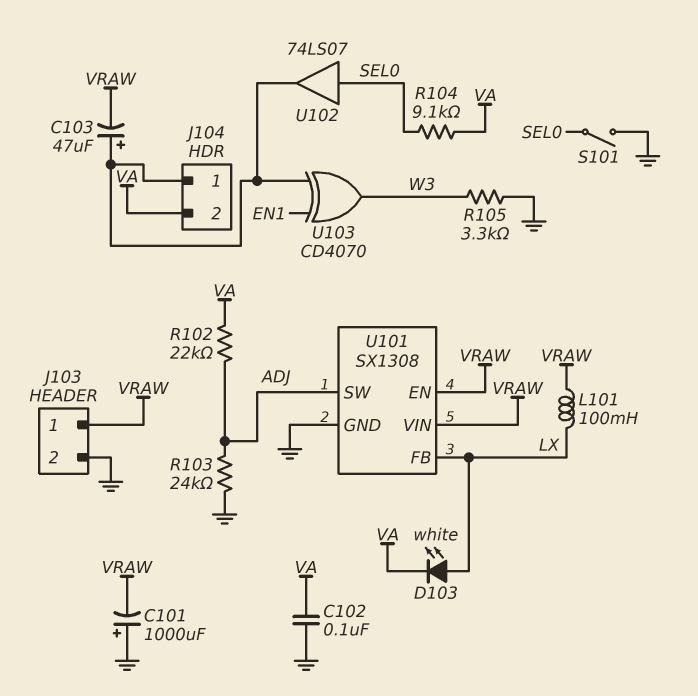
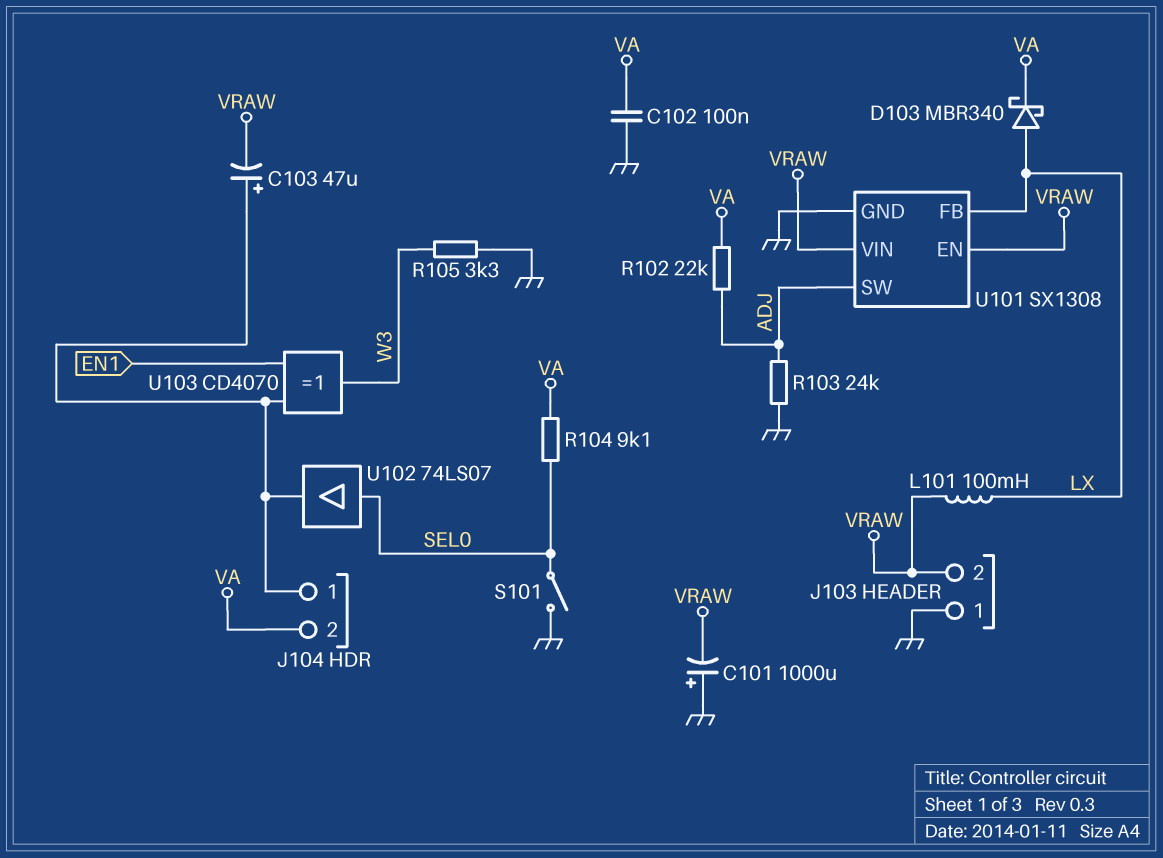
D103: LED white (A LX, K VA) -> schottky MBR340 (A LX, K VA)
J103 pin 1: VRAW -> GND
J103 pin 2: GND -> VRAW

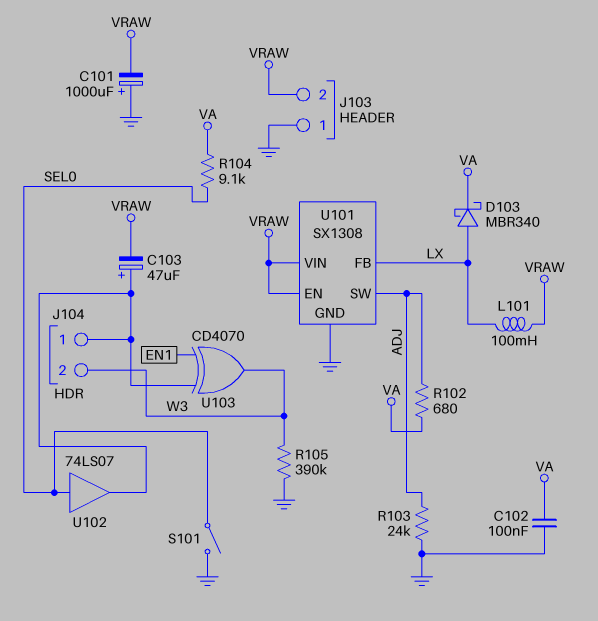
J104 pin 2: VA -> W3
R102: 22k (ADJ, VA) -> 680 (ADJ, VA)
R105: 3.3k (GND, W3) -> 390k (GND, W3)

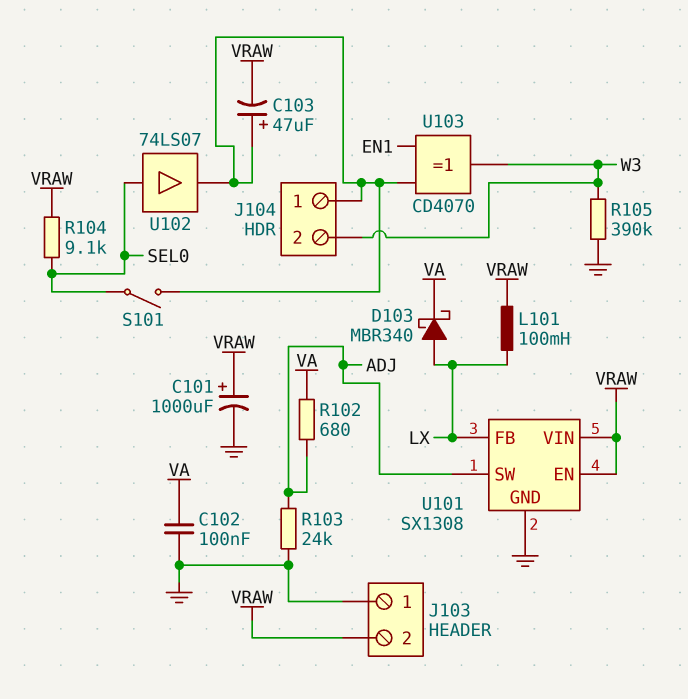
C101: 1000uF (plus GND, minus VRAW) -> 1000uF (plus VRAW, minus GND)
R104: 9.1k (SEL0, VA) -> 9.1k (SEL0, VRAW)
S101: switch (GND, SEL0) -> switch (J104/1, SEL0)

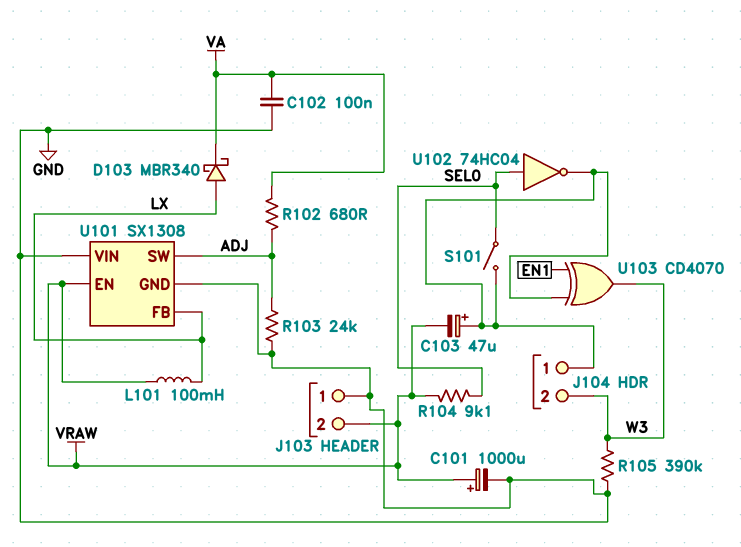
U101 pin VIN: VRAW -> GND
U102: buffer 74LS07 (in SEL0, out J104/1) -> NOT 74HC04 (in SEL0, out J104/1)

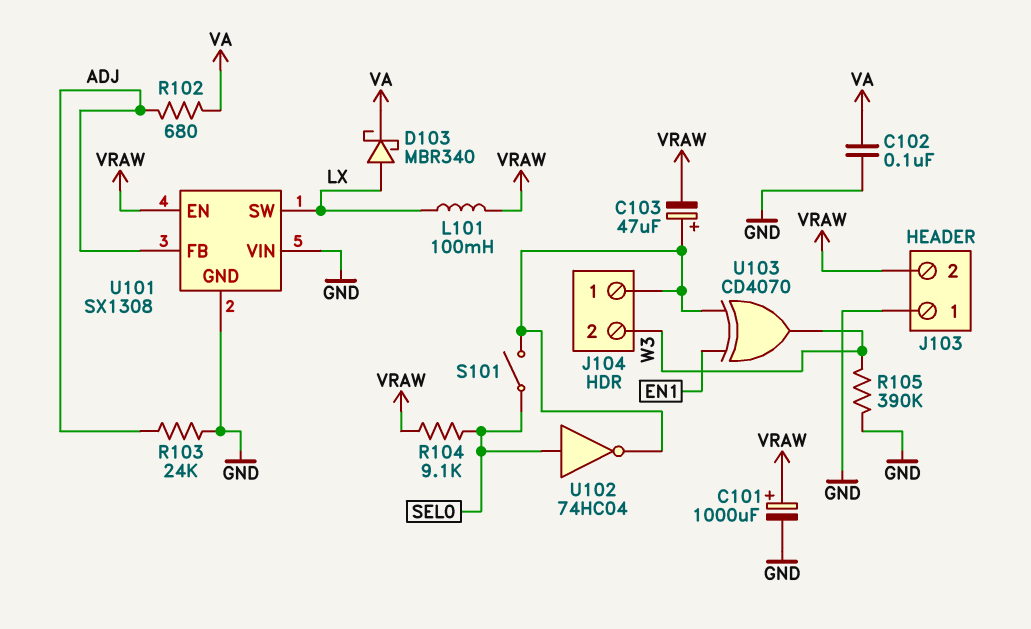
U101 pin FB: LX -> ADJ
U101 pin SW: ADJ -> LX

